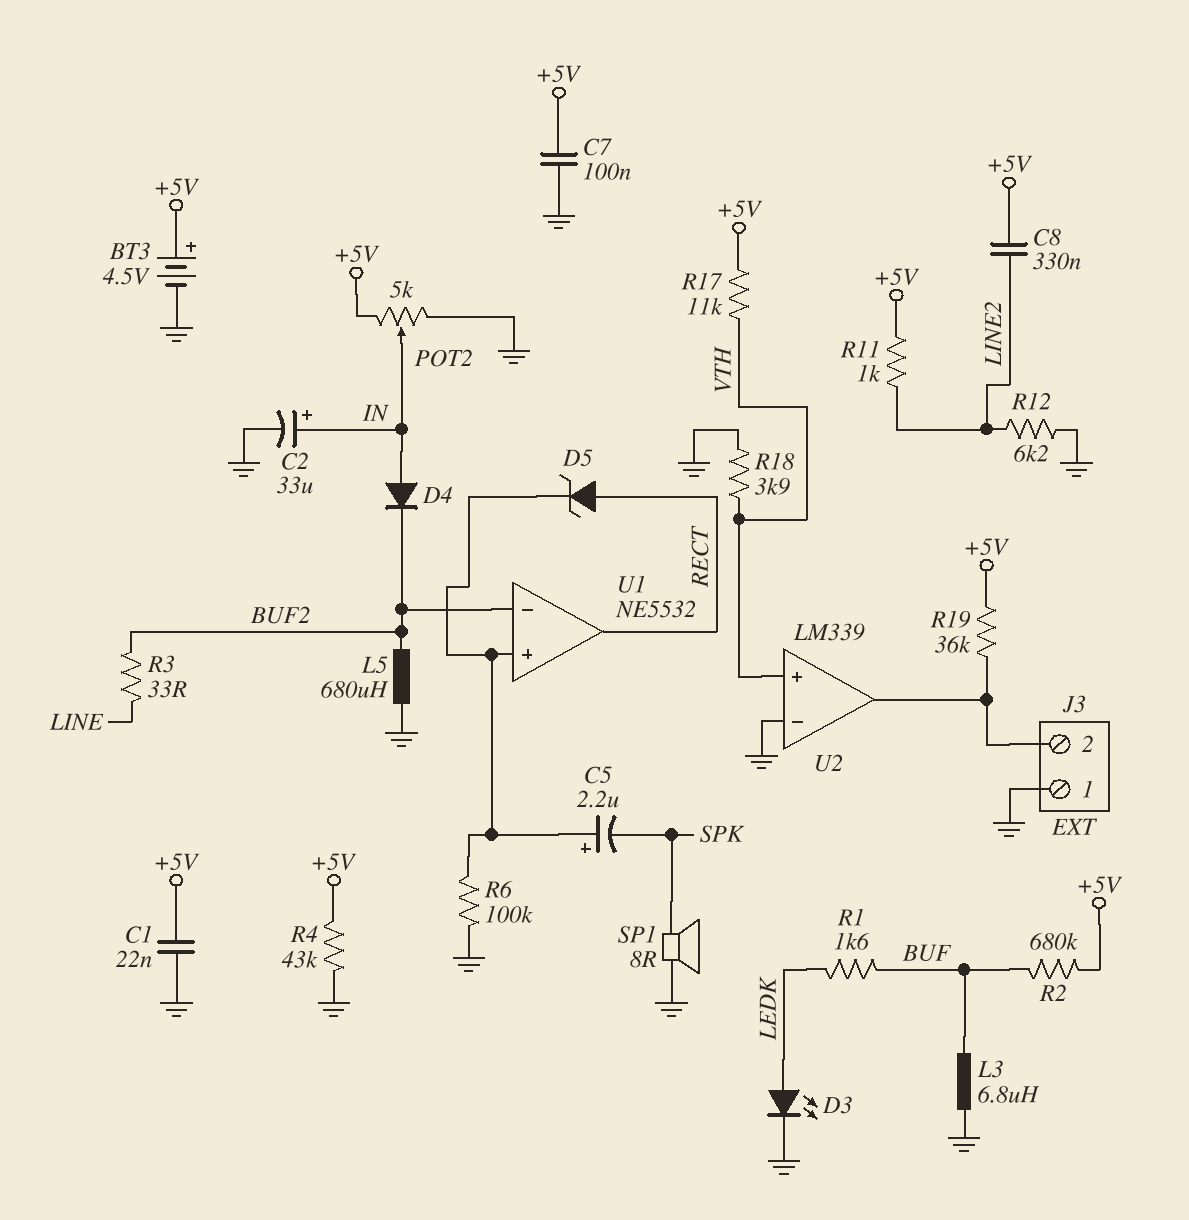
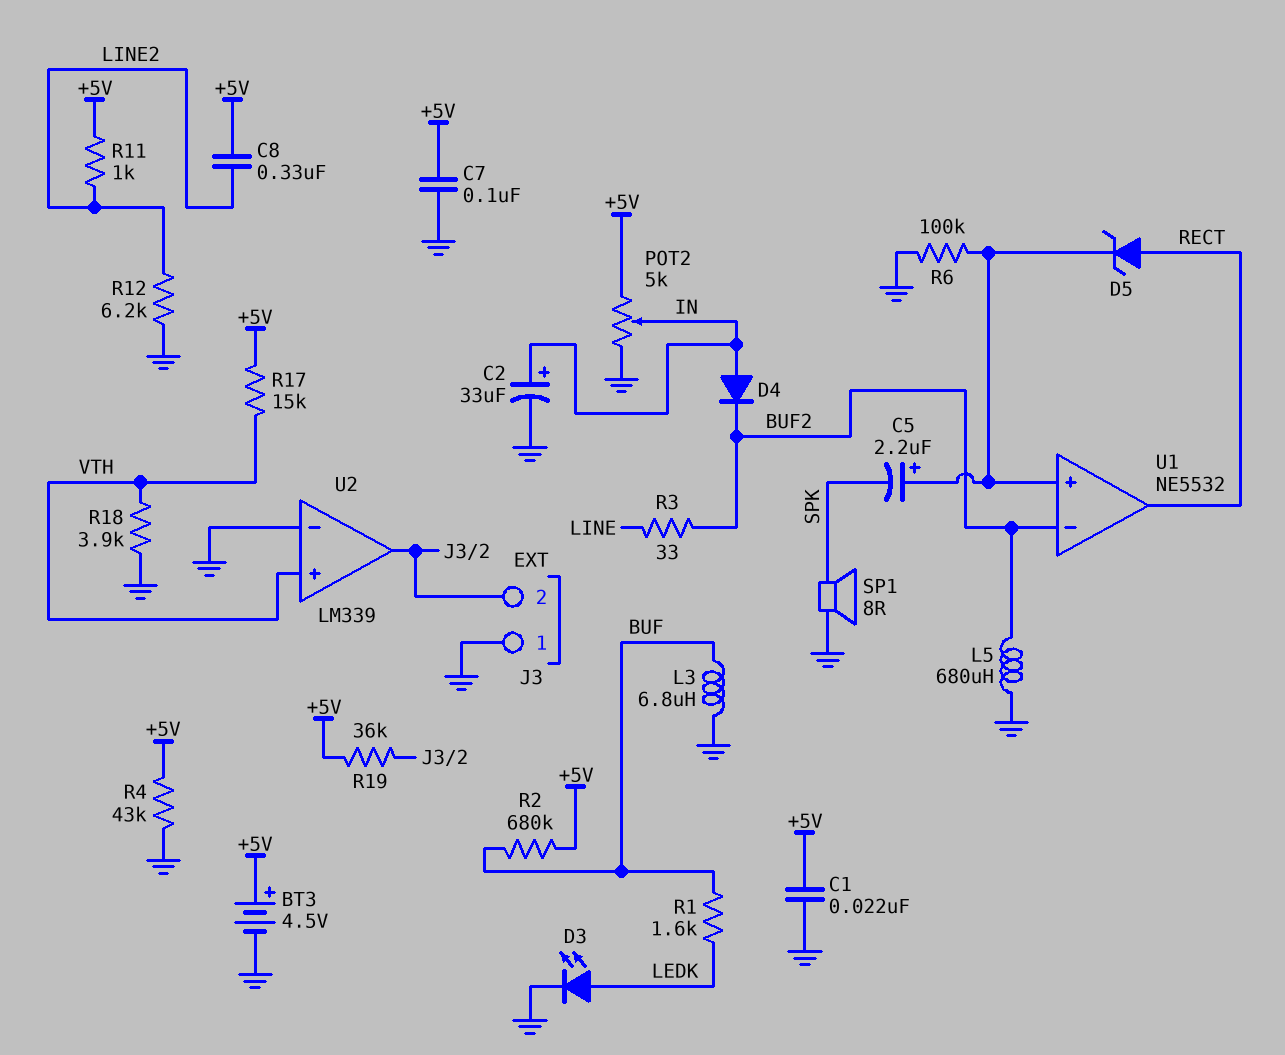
R17: 11k (+5V, VTH) -> 15k (+5V, VTH)

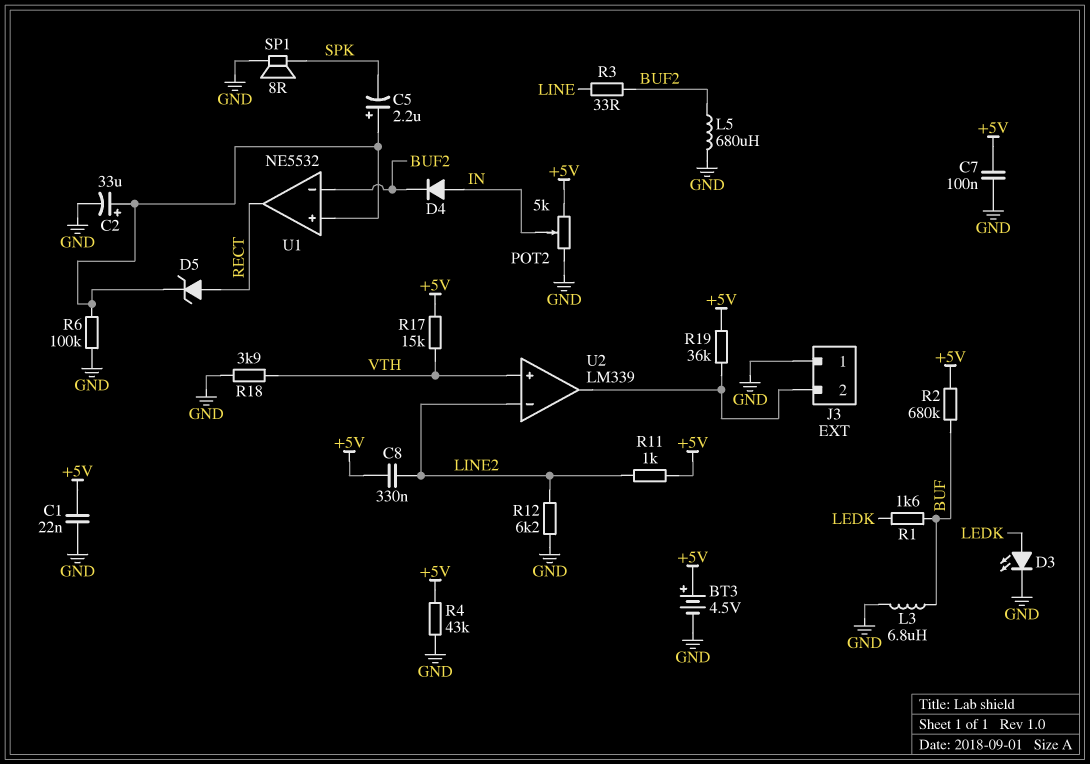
C2: 33uF (plus IN, minus GND) -> 33uF (plus U1/in+, minus GND)
U2 pin in-: GND -> LINE2

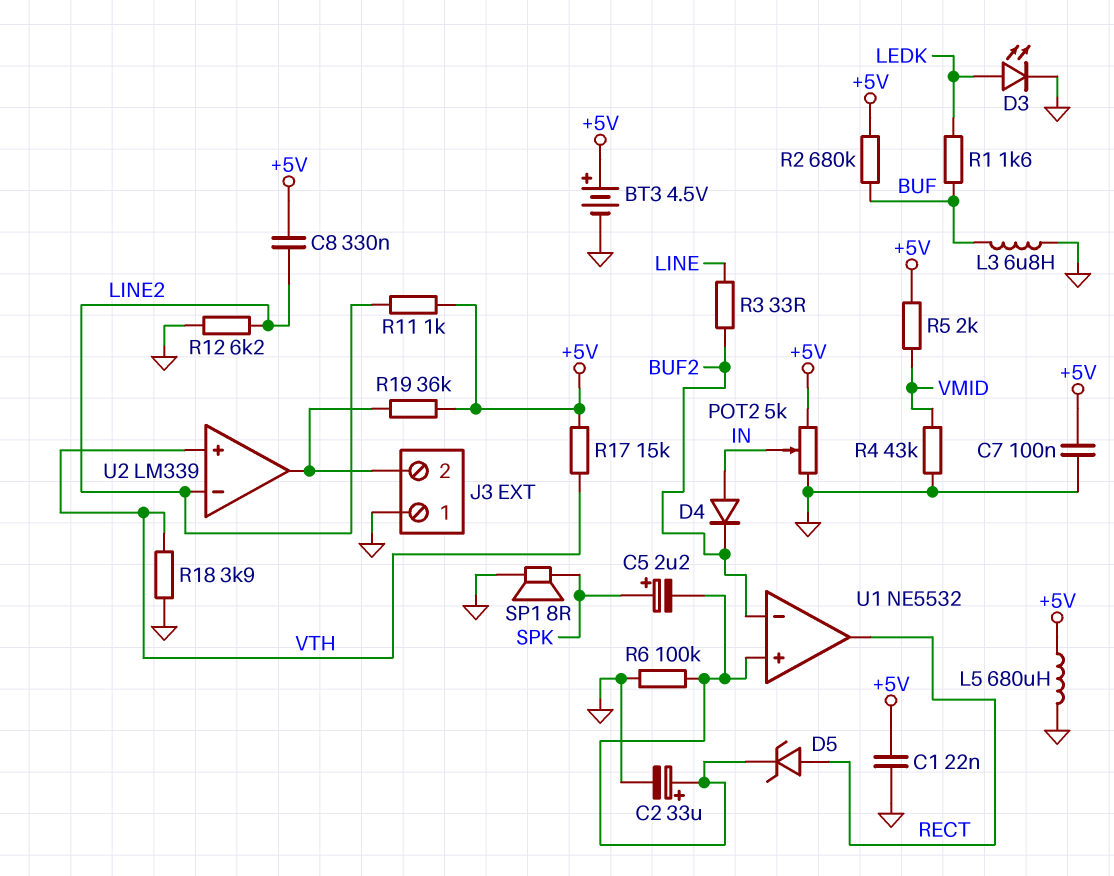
C5: 2.2uF (plus U1/in+, minus SPK) -> 2.2uF (plus SPK, minus U1/in+)
L5: 680uH (BUF2, GND) -> 680uH (+5V, GND)
R4: 43k (+5V, GND) -> 43k (GND, VMID)
R5: none -> 2k (+5V, VMID)

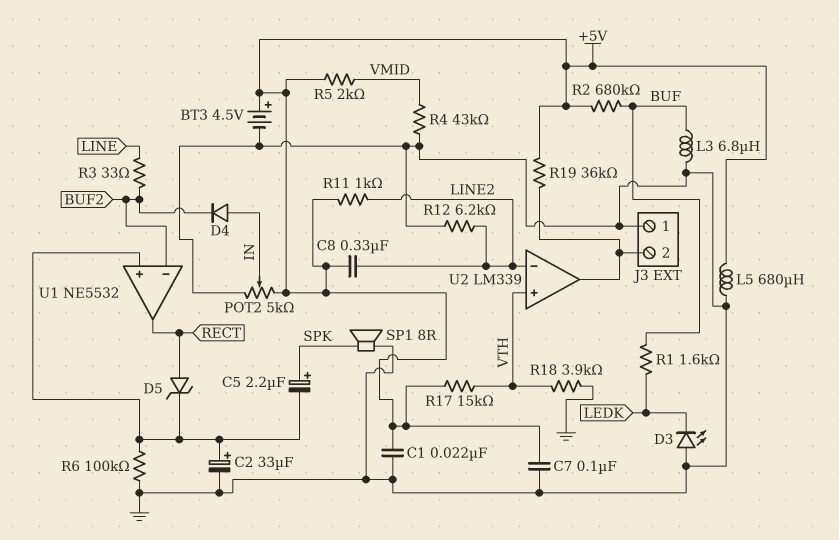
D3: LED (A LEDK, K GND) -> LED (A GND, K LEDK)

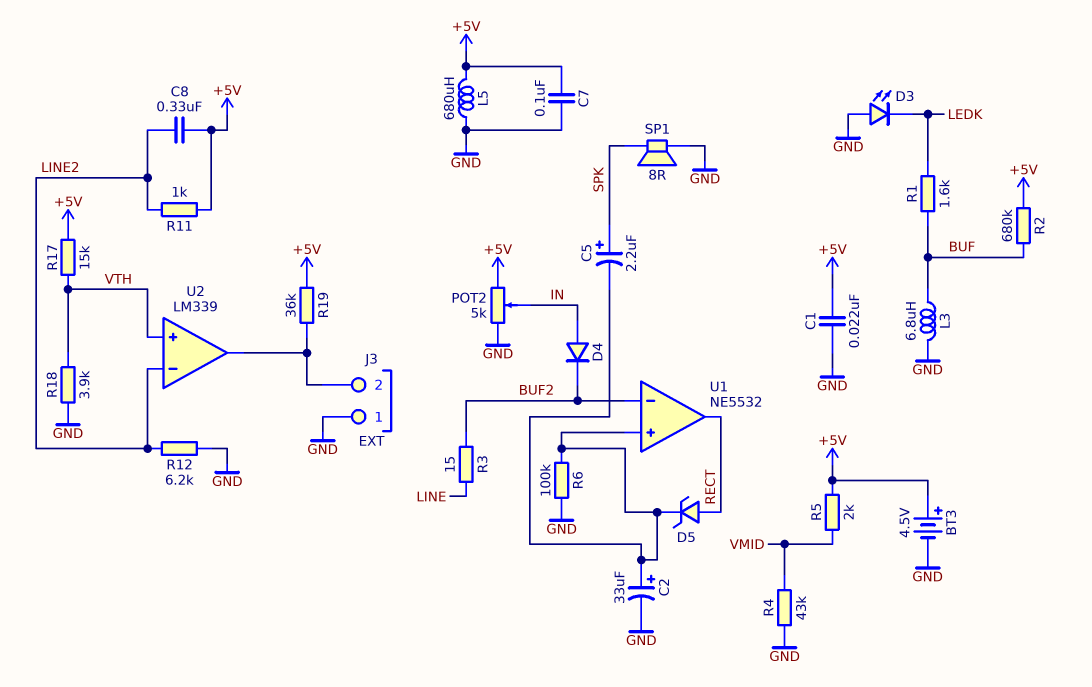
R3: 33 (BUF2, LINE) -> 15 (BUF2, LINE)

